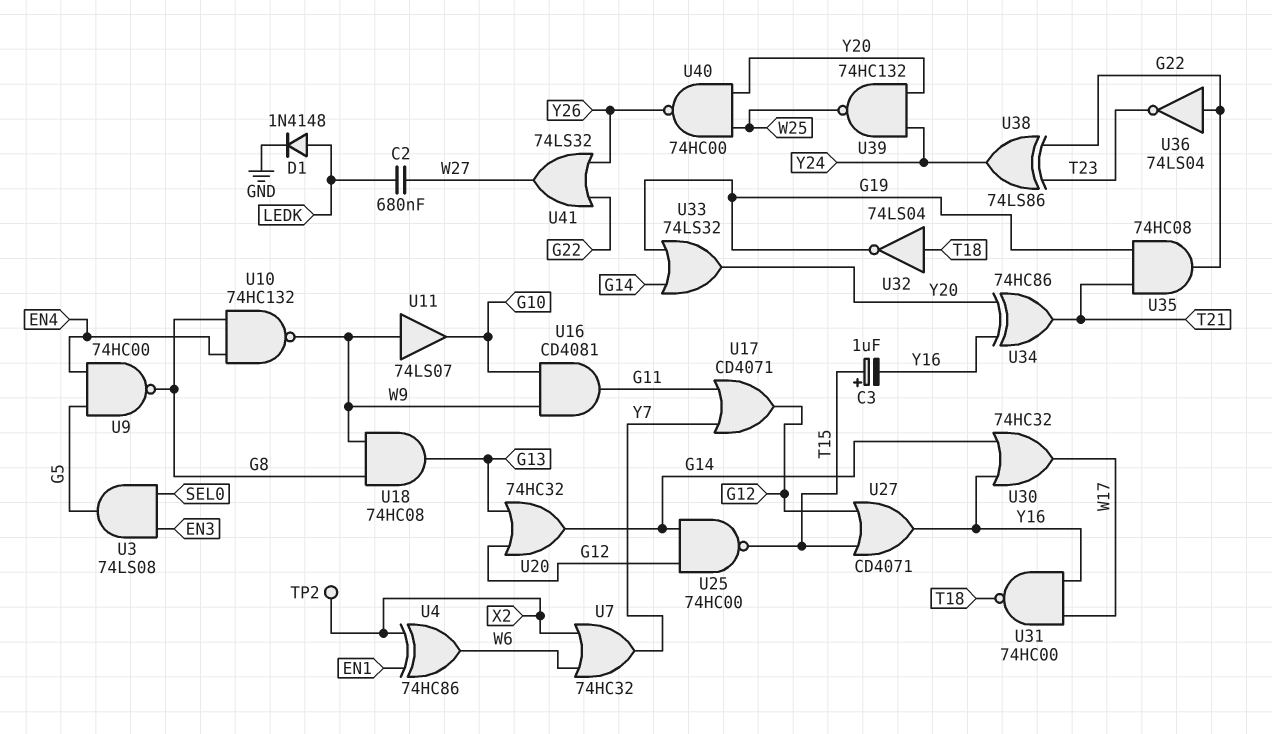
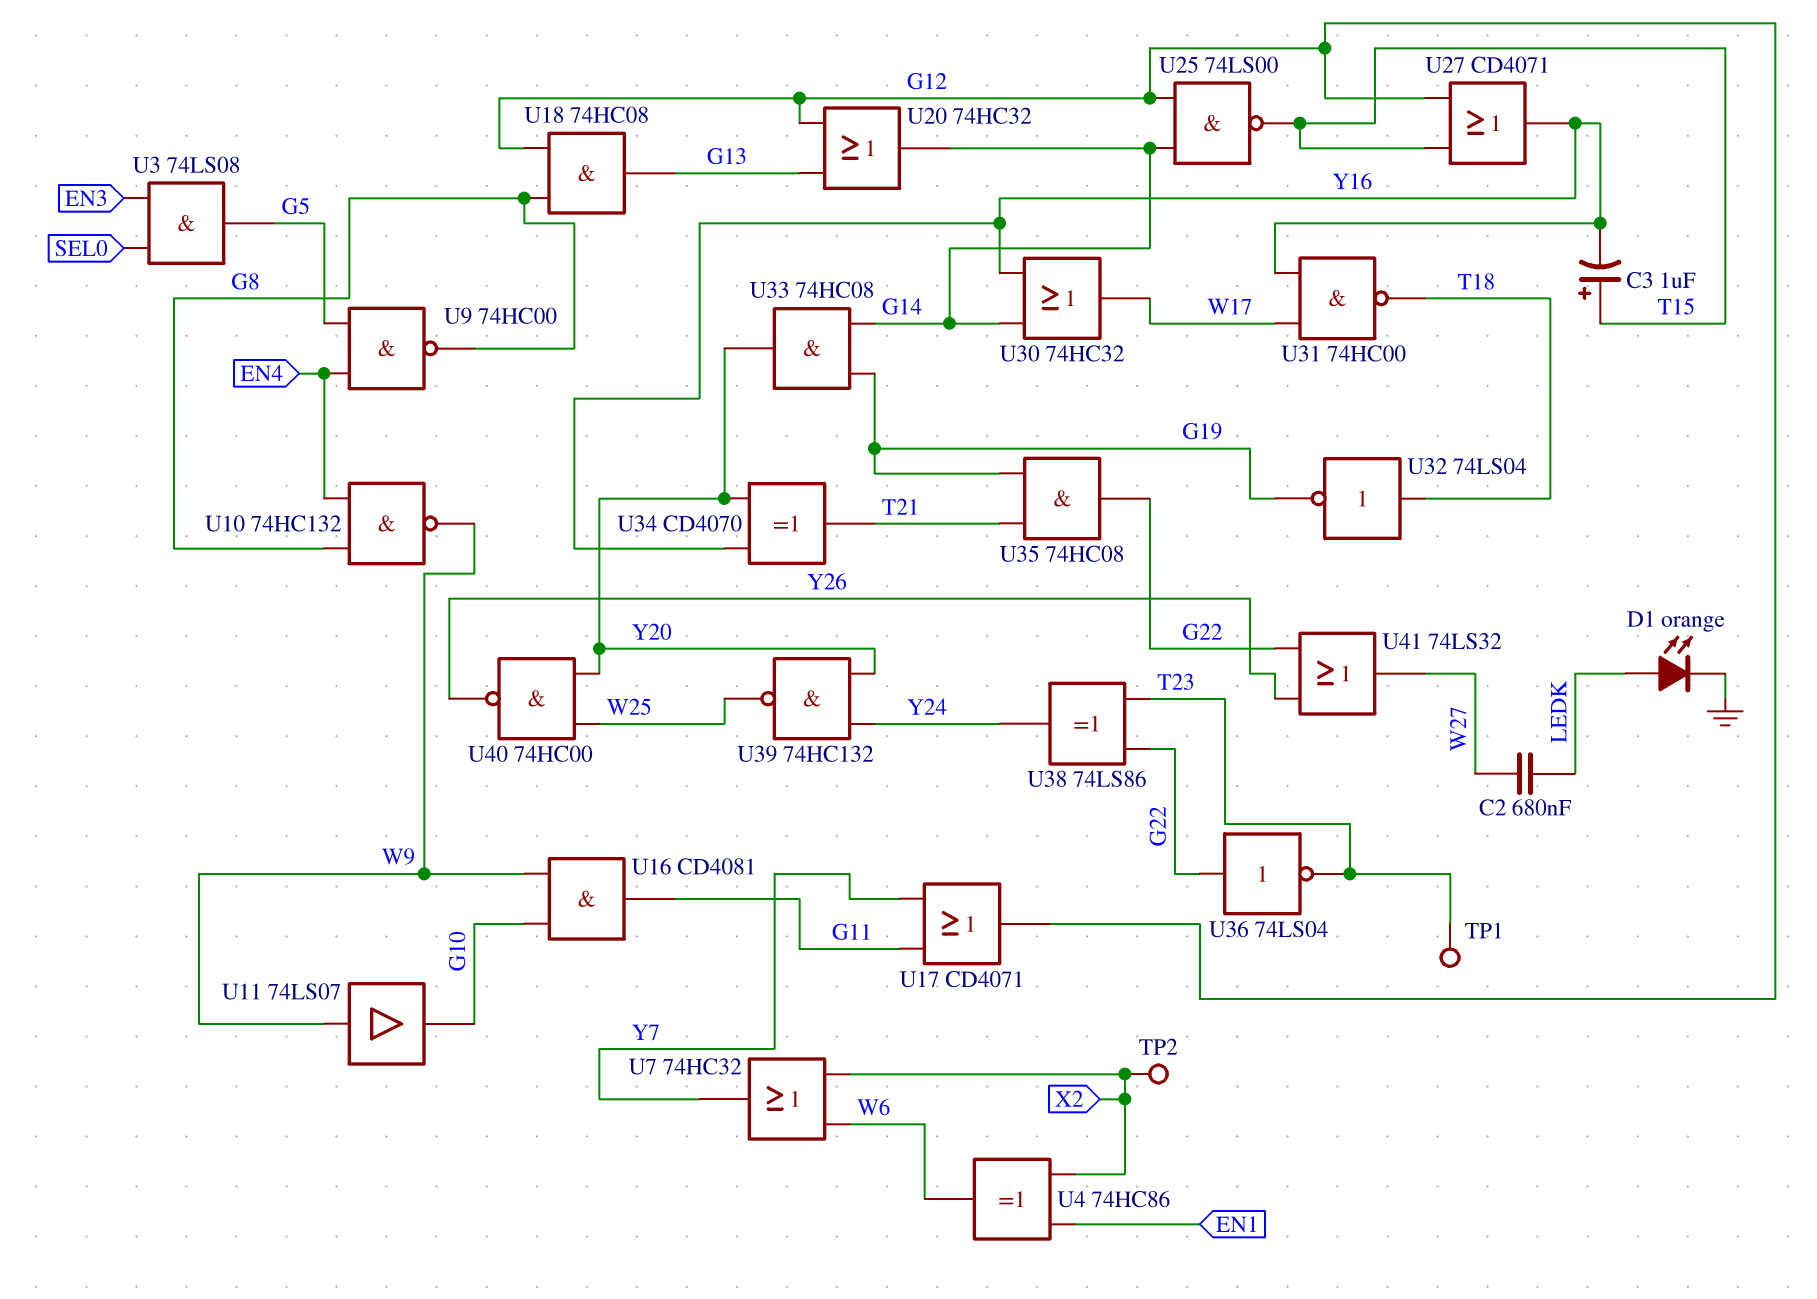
D1: diode 1N4148 (A LEDK, K GND) -> LED orange (A LEDK, K GND)
TP1: none -> test point (T23)
U18: AND 74HC08 (in G8, in W9, out G13) -> AND 74HC08 (in G8, in G12, out G13)
U25: NAND 74HC00 (in G12, in G14, out T15) -> NAND 74LS00 (in G12, in G14, out T15)
U33: OR 74LS32 (in G14, in G19, out Y20) -> AND 74HC08 (in G14, in G19, out Y20)
U34: XOR 74HC86 (in Y16, in Y20, out T21) -> XOR CD4070 (in Y16, in Y20, out T21)

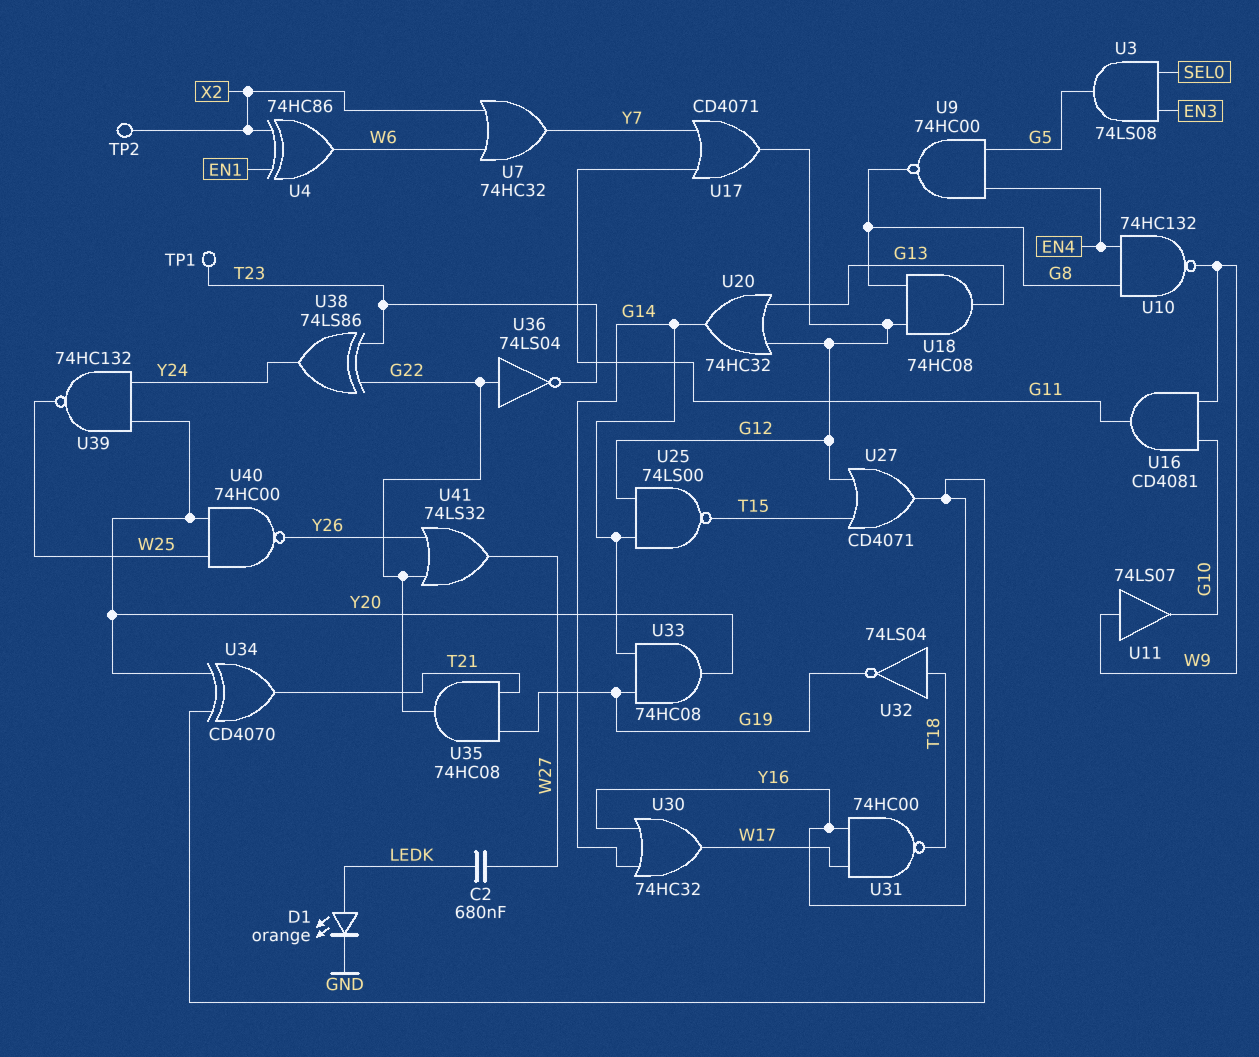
C3: 1uF (plus T15, minus Y16) -> none

